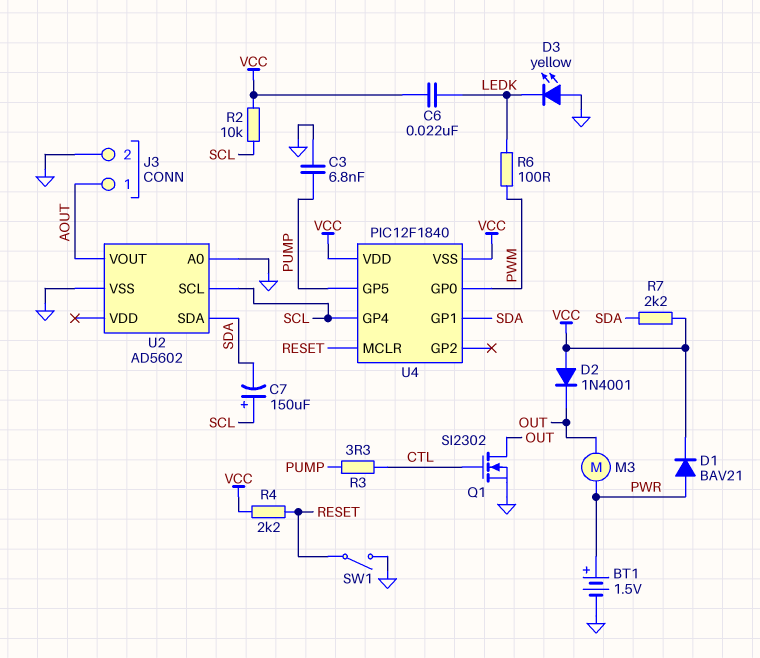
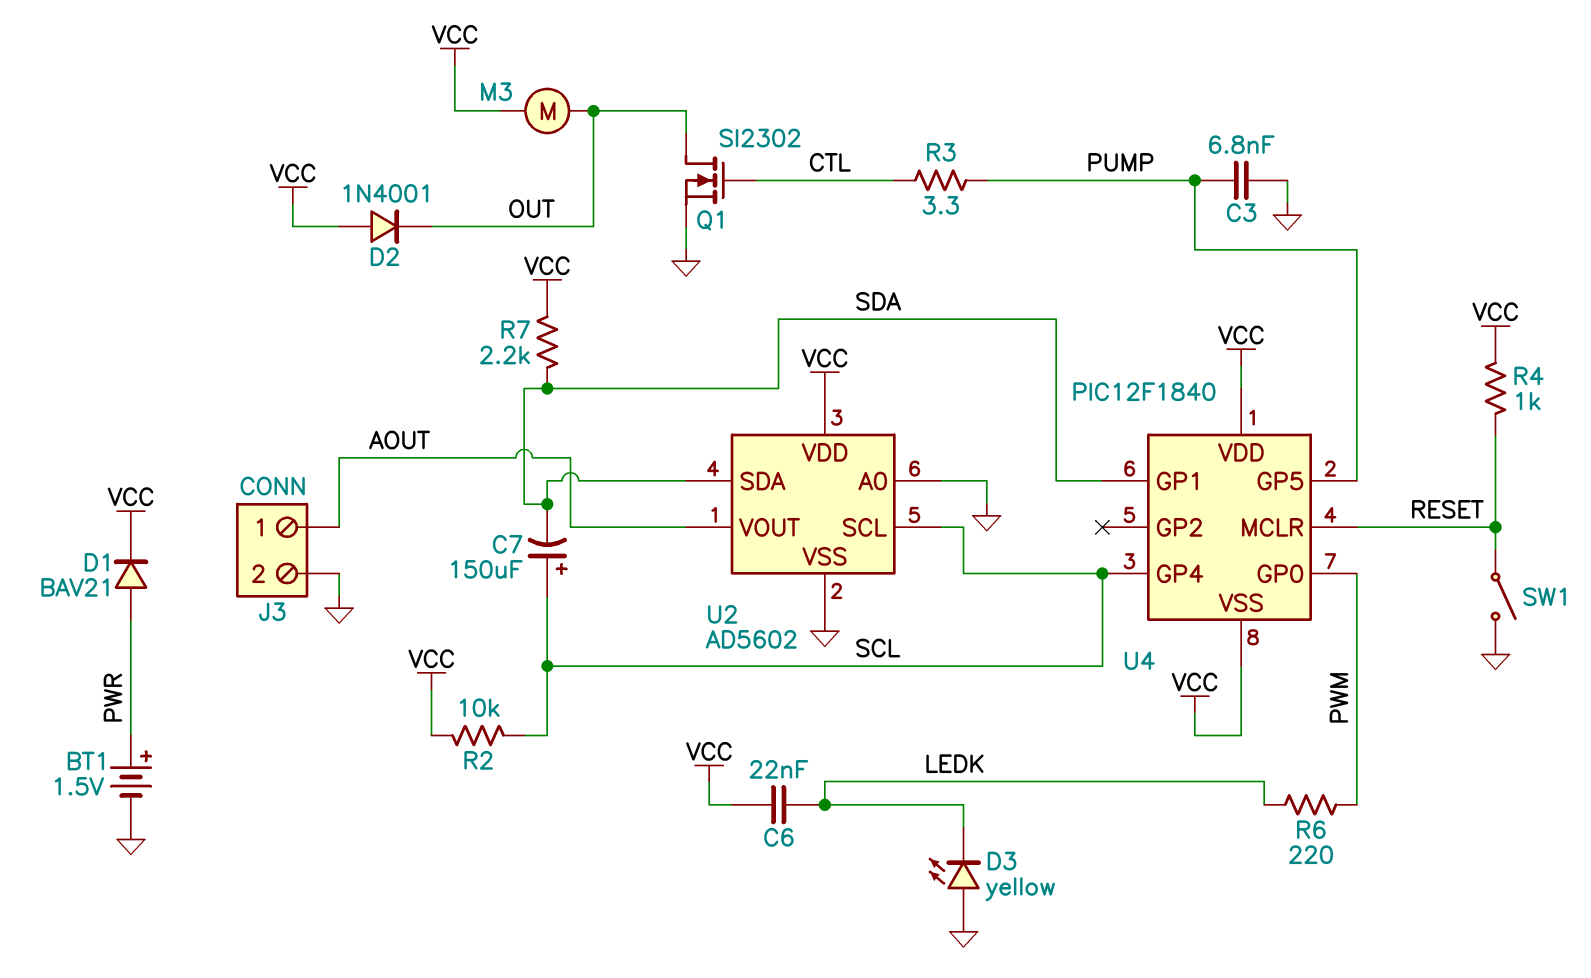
M3: motor (OUT, PWR) -> motor (OUT, VCC)
R4: 2.2k (RESET, VCC) -> 1k (RESET, VCC)
R6: 100 (LEDK, PWM) -> 220 (LEDK, PWM)
U2 pin VDD: none -> VCC

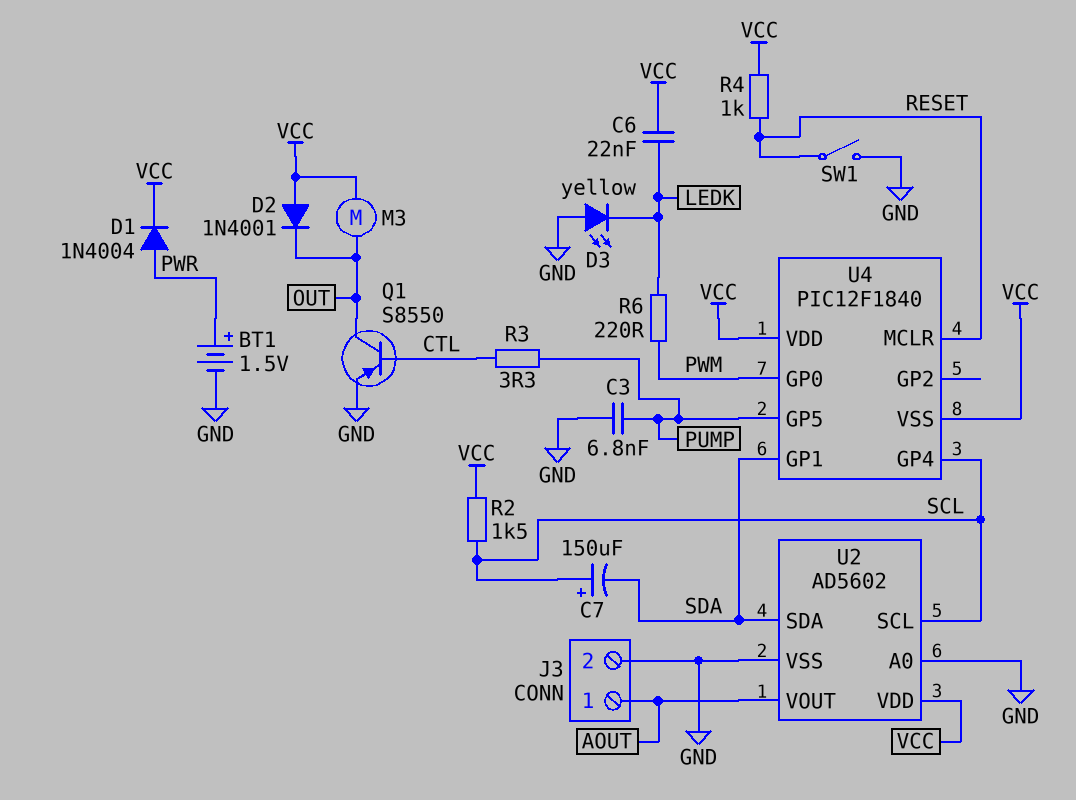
D1: diode BAV21 (A PWR, K VCC) -> diode 1N4004 (A PWR, K VCC)
Q1: NMOS SI2302 (G CTL, D OUT, S GND) -> PNP S8550 (B CTL, C OUT, E GND)
R2: 10k (SCL, VCC) -> 1.5k (SCL, VCC)
R7: 2.2k (SDA, VCC) -> none

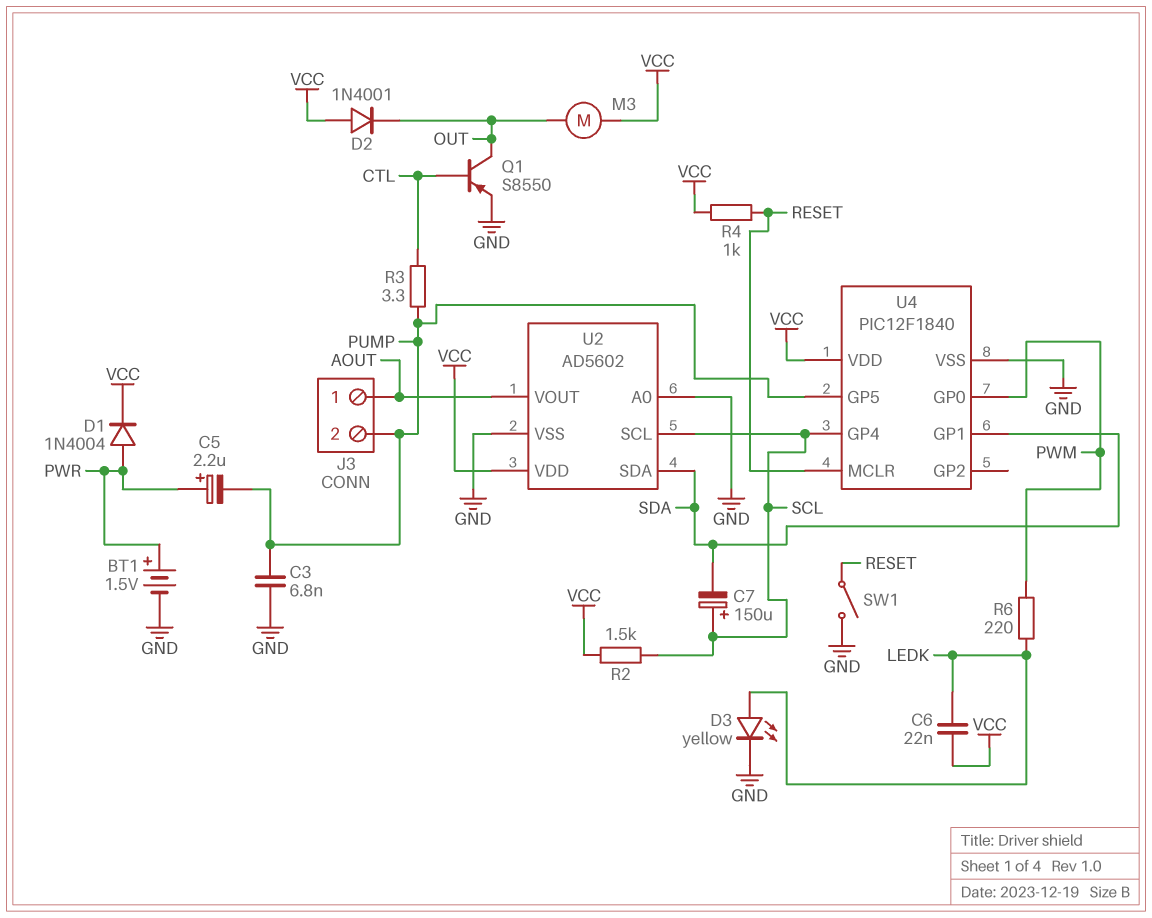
C5: none -> 2.2uF (plus PWR, minus PUMP)
D3: LED yellow (A GND, K LEDK) -> LED yellow (A LEDK, K GND)
J3 pin 2: GND -> PUMP
U4 pin VSS: VCC -> GND

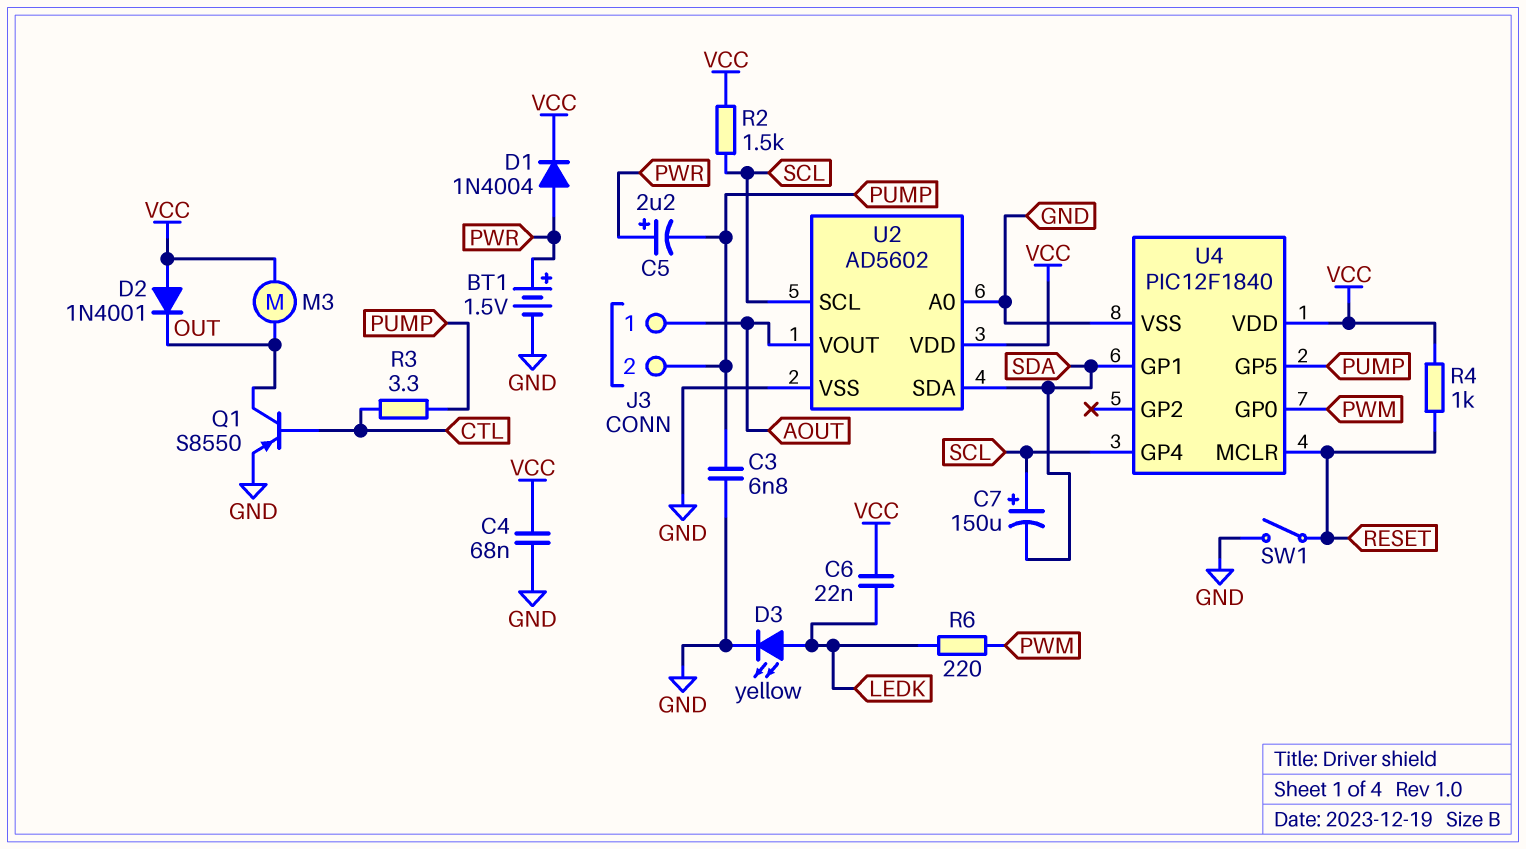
C4: none -> 68nF (GND, VCC)

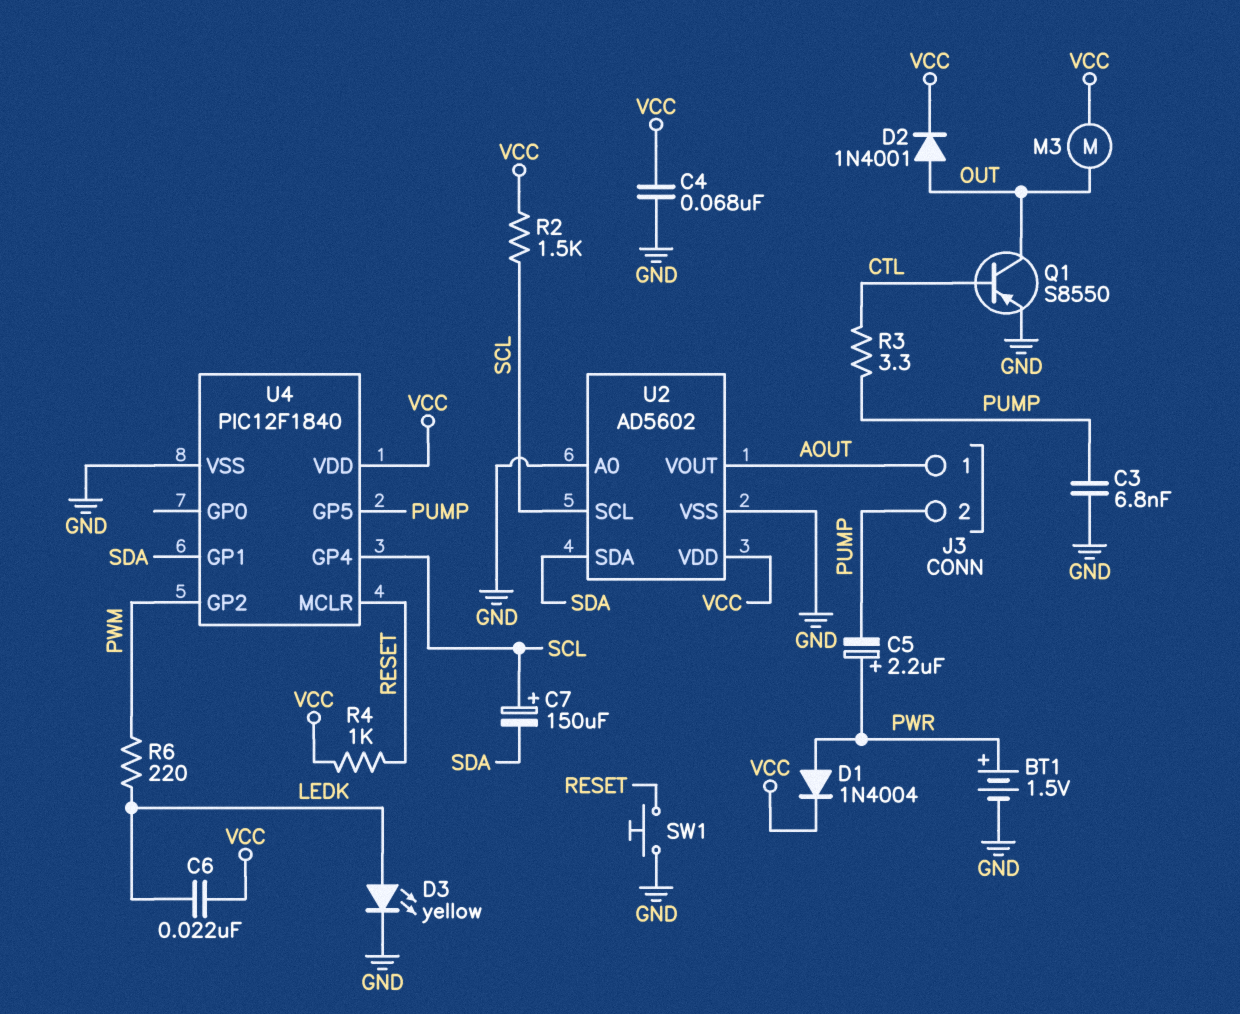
D2: diode 1N4001 (A VCC, K OUT) -> diode 1N4001 (A OUT, K VCC)
SW1: switch (GND, RESET) -> button (GND, RESET)
U4 pin GP0: PWM -> none
U4 pin GP2: none -> PWM

